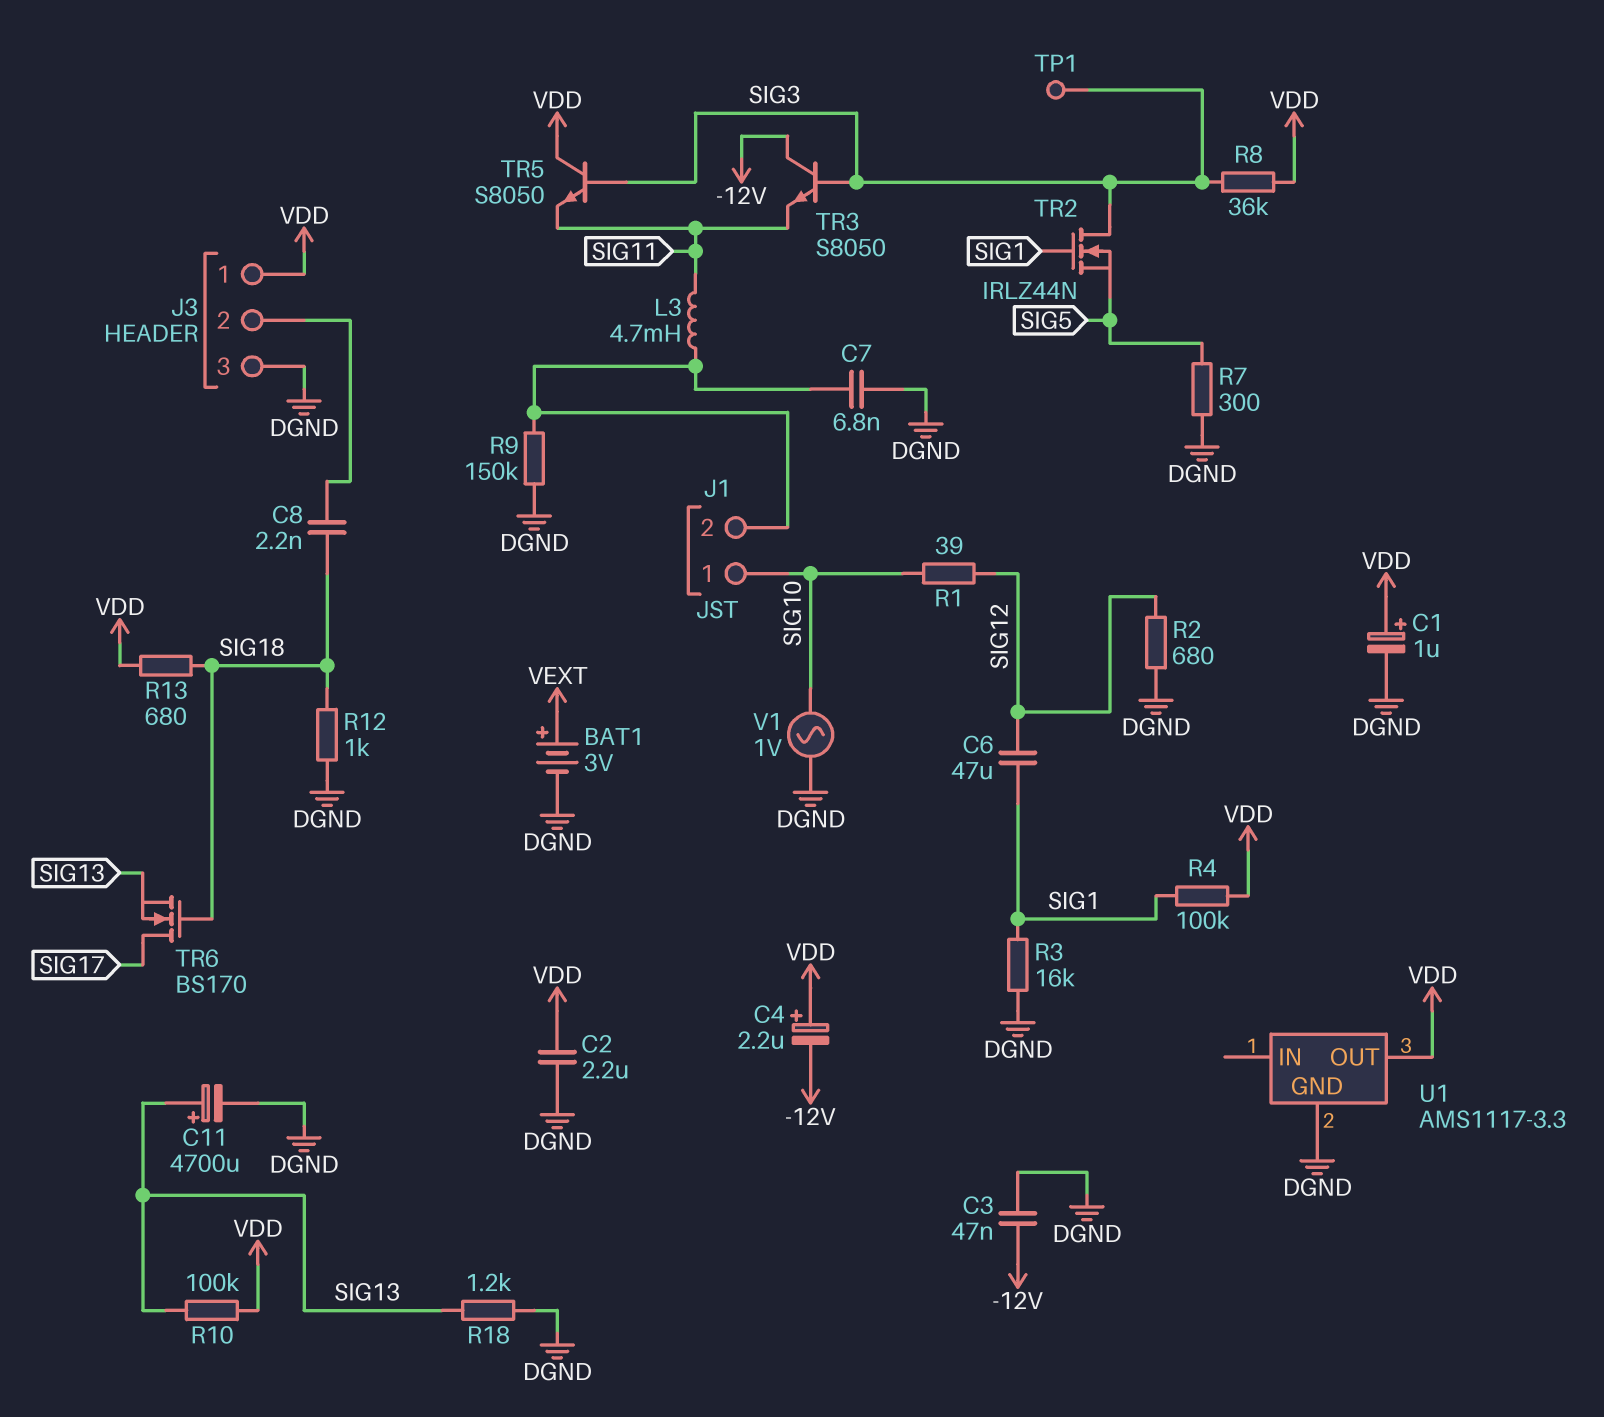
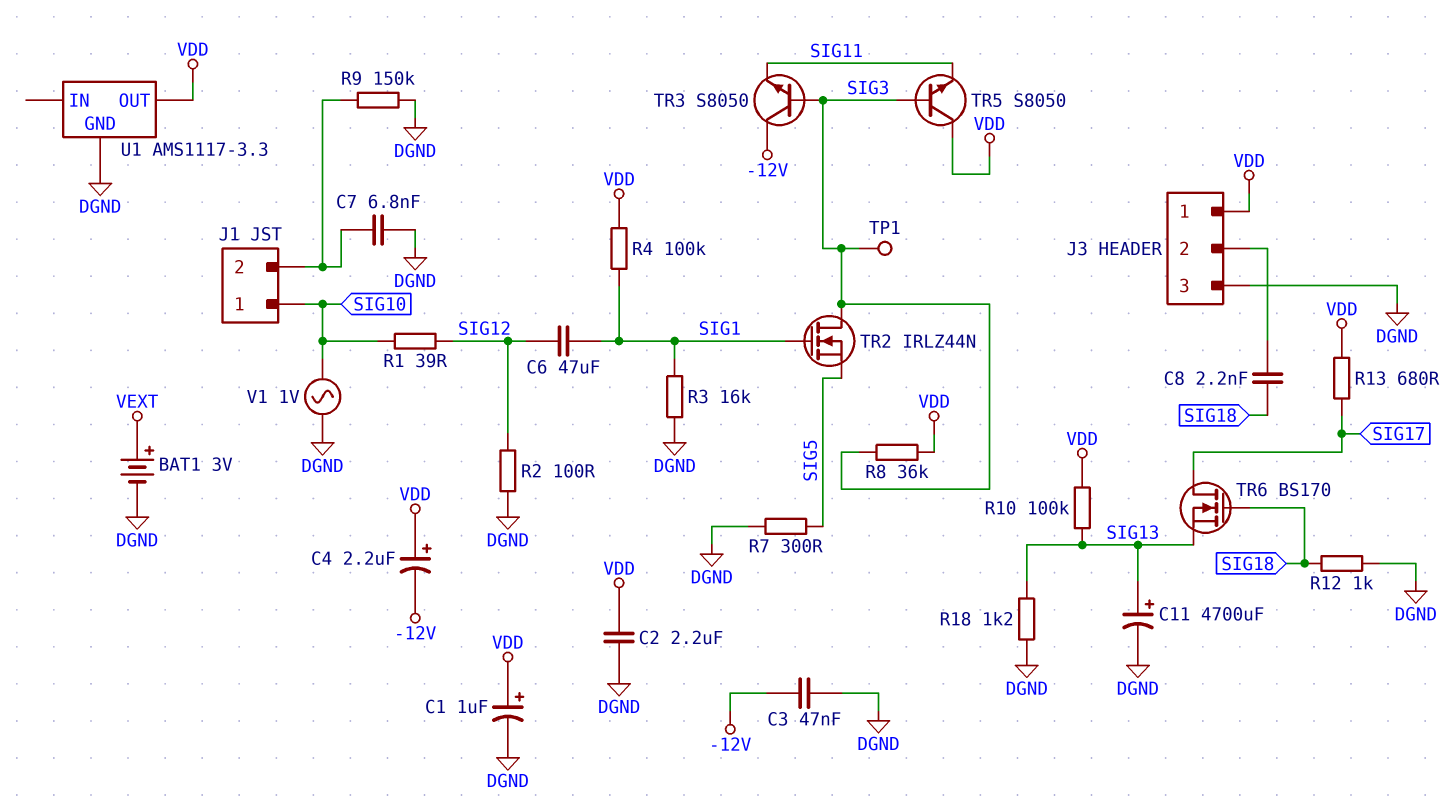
L3: 4.7mH (J1/2, SIG11) -> none
R2: 680 (DGND, SIG12) -> 100 (DGND, SIG12)
R13: 680 (SIG18, VDD) -> 680 (SIG17, VDD)

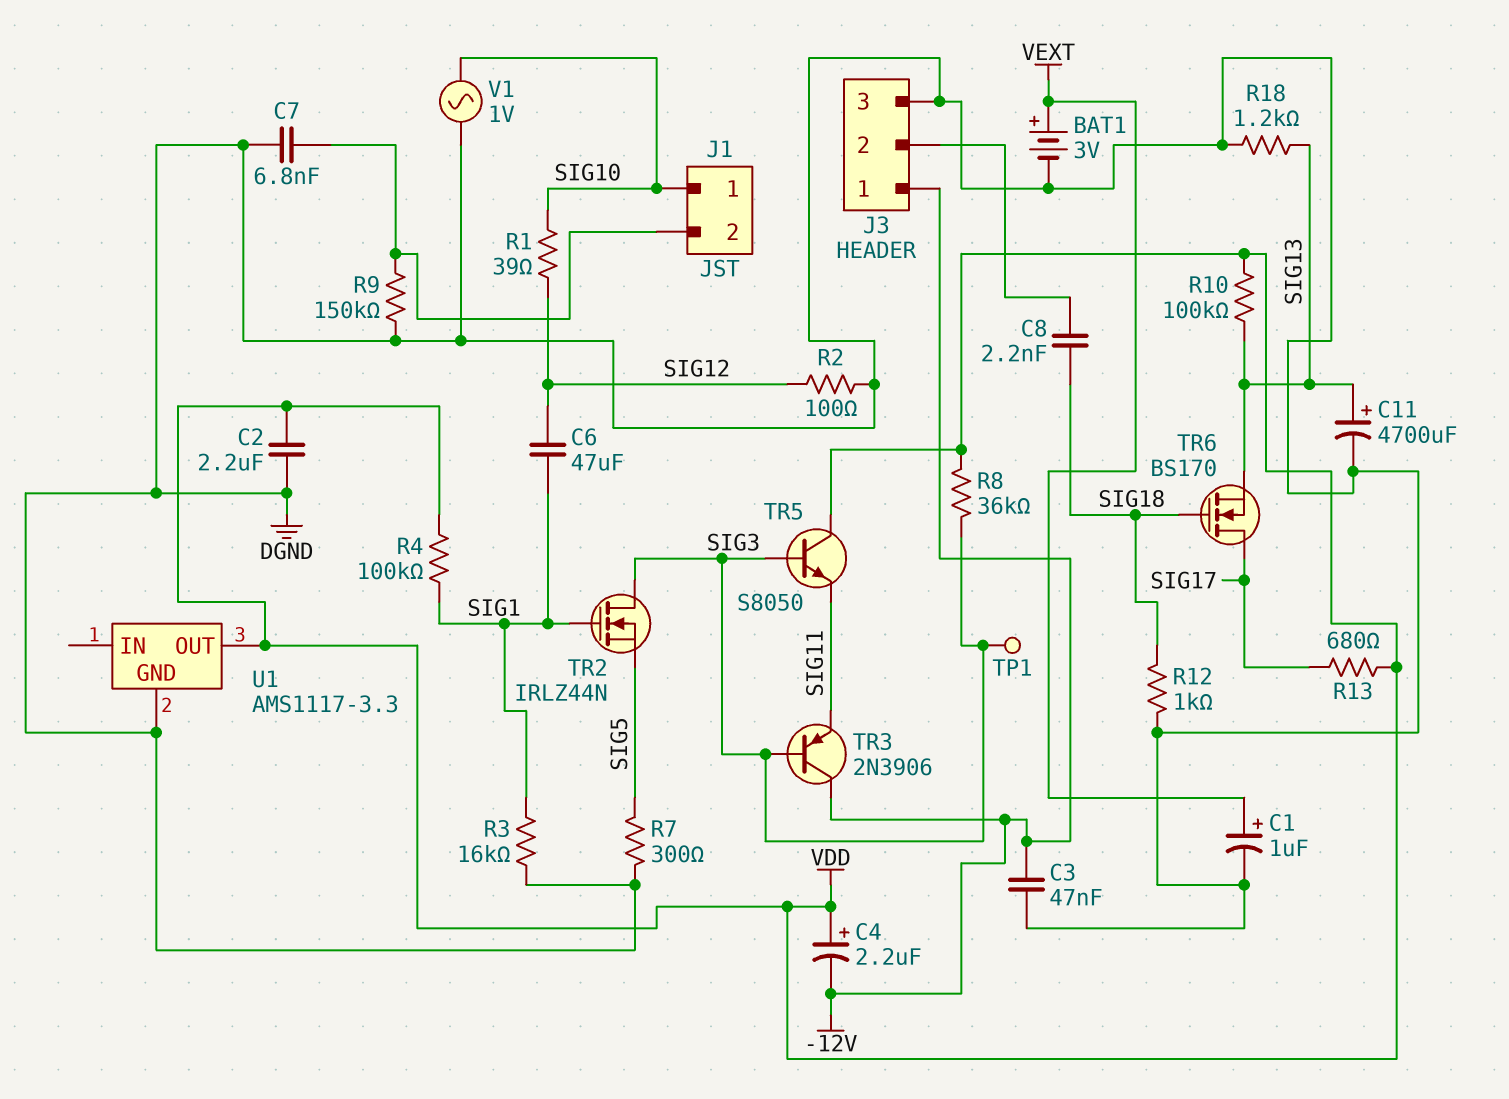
C1: 1uF (plus VDD, minus DGND) -> 1uF (plus VEXT, minus DGND)
J3 pin 1: VDD -> -12V
TR3: NPN S8050 (B SIG3, C -12V, E SIG11) -> PNP 2N3906 (B SIG3, C -12V, E SIG11)

